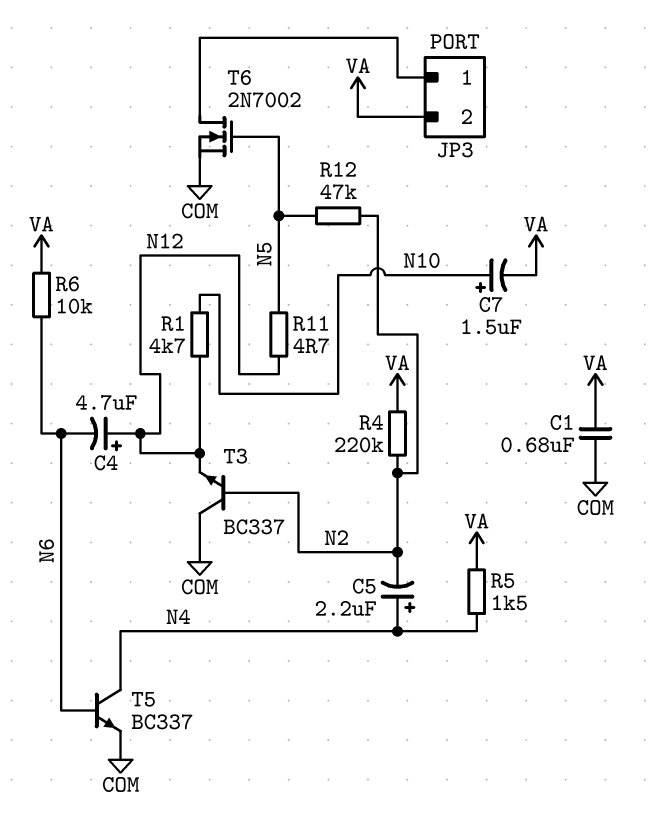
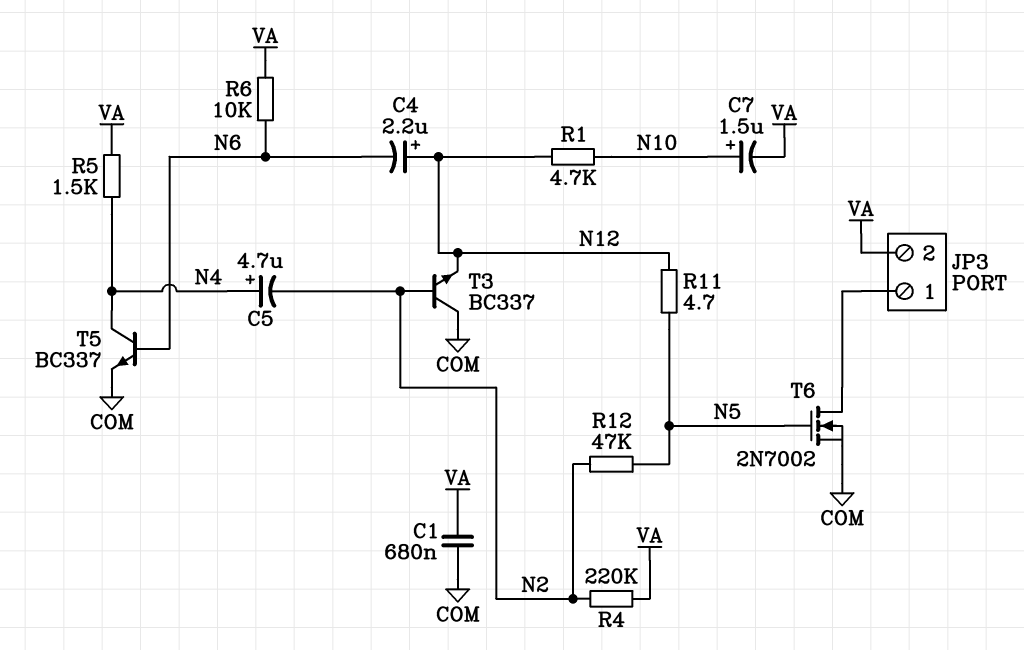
C4: 4.7uF (plus N12, minus N6) -> 2.2uF (plus N12, minus N6)
C5: 2.2uF (plus N4, minus N2) -> 4.7uF (plus N4, minus N2)

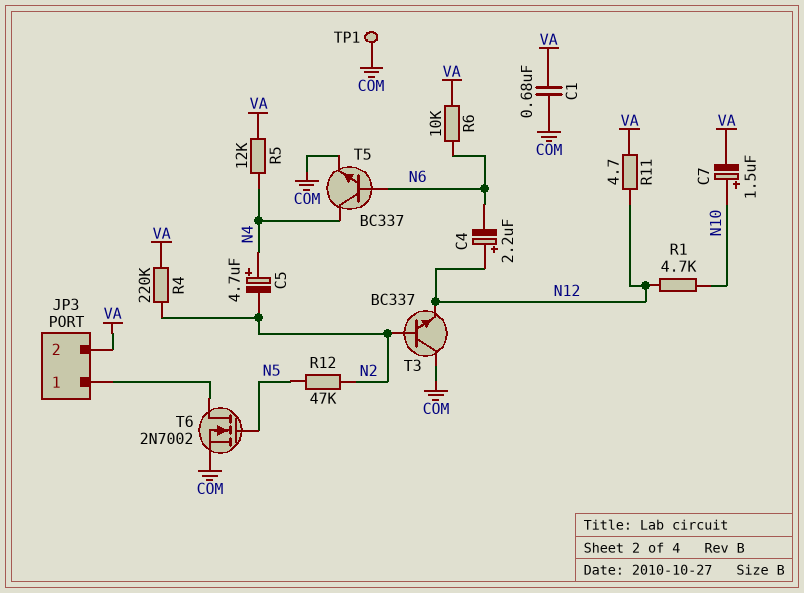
R5: 1.5k (N4, VA) -> 12k (N4, VA)
R11: 4.7 (N5, N12) -> 4.7 (N12, VA)
TP1: none -> test point (COM)

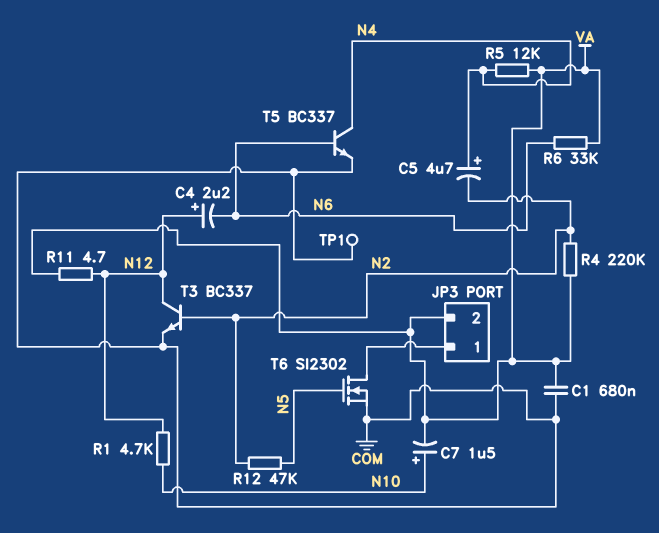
R6: 10k (N6, VA) -> 33k (N6, VA)
T3: NPN BC337 (B N2, C COM, E N12) -> NPN BC337 (B N2, C N12, E COM)
T6: NMOS 2N7002 (G N5, D JP3/1, S COM) -> NMOS SI2302 (G N5, D JP3/1, S COM)

